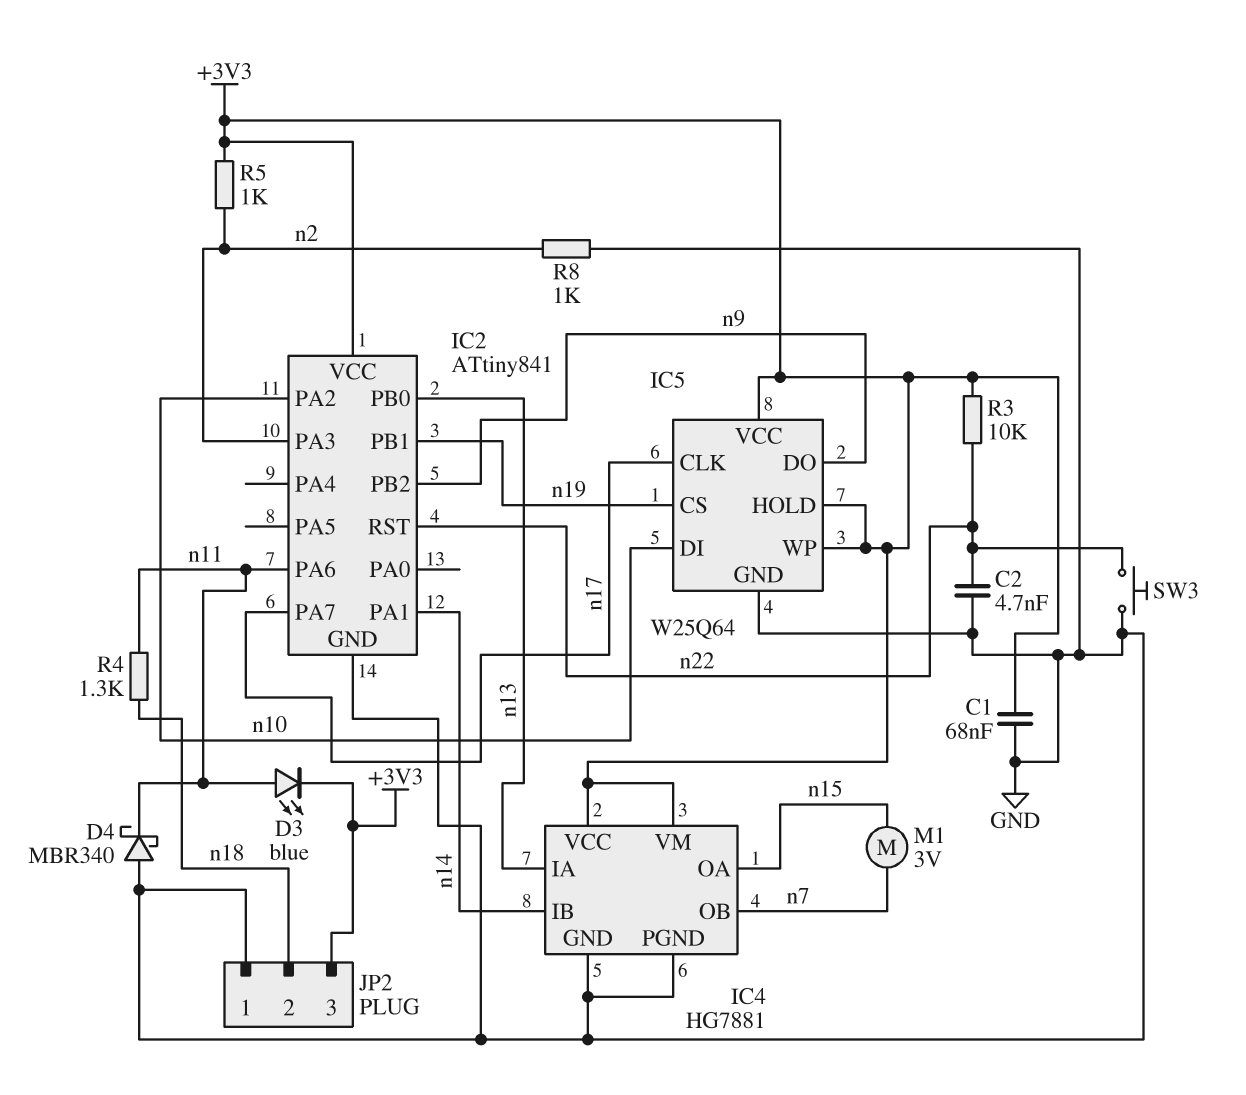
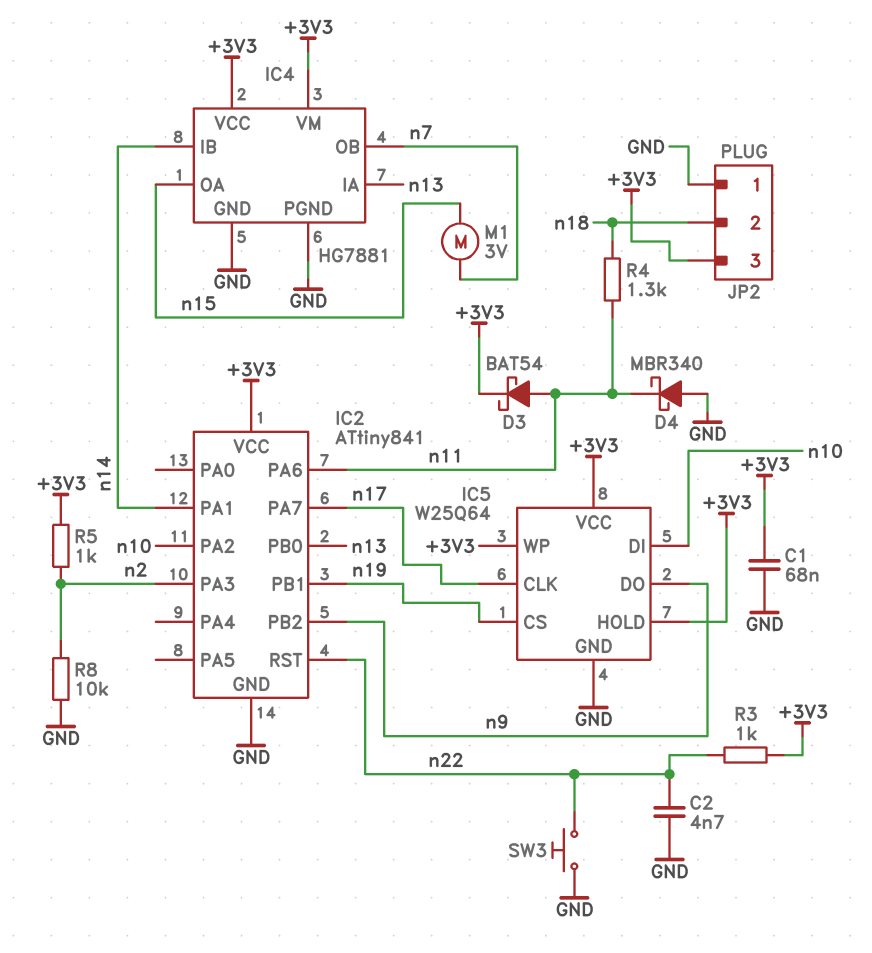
D3: LED blue (A n11, K +3V3) -> schottky BAT54 (A n11, K +3V3)
R3: 10k (+3V3, n22) -> 1k (+3V3, n22)
R8: 1k (GND, n2) -> 10k (GND, n2)

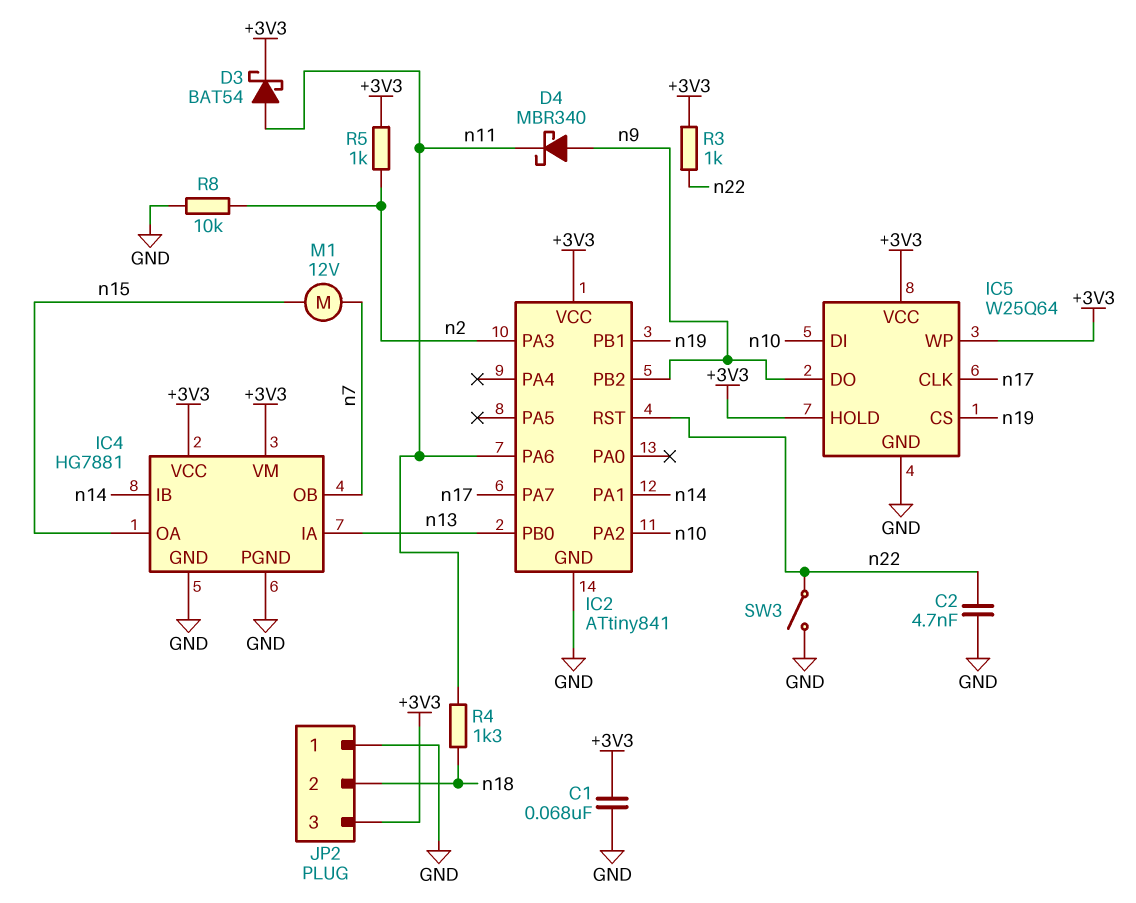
D4: schottky MBR340 (A GND, K n11) -> schottky MBR340 (A n9, K n11)
M1: motor 3V (n7, n15) -> motor 12V (n7, n15)
SW3: button (GND, n22) -> switch (GND, n22)

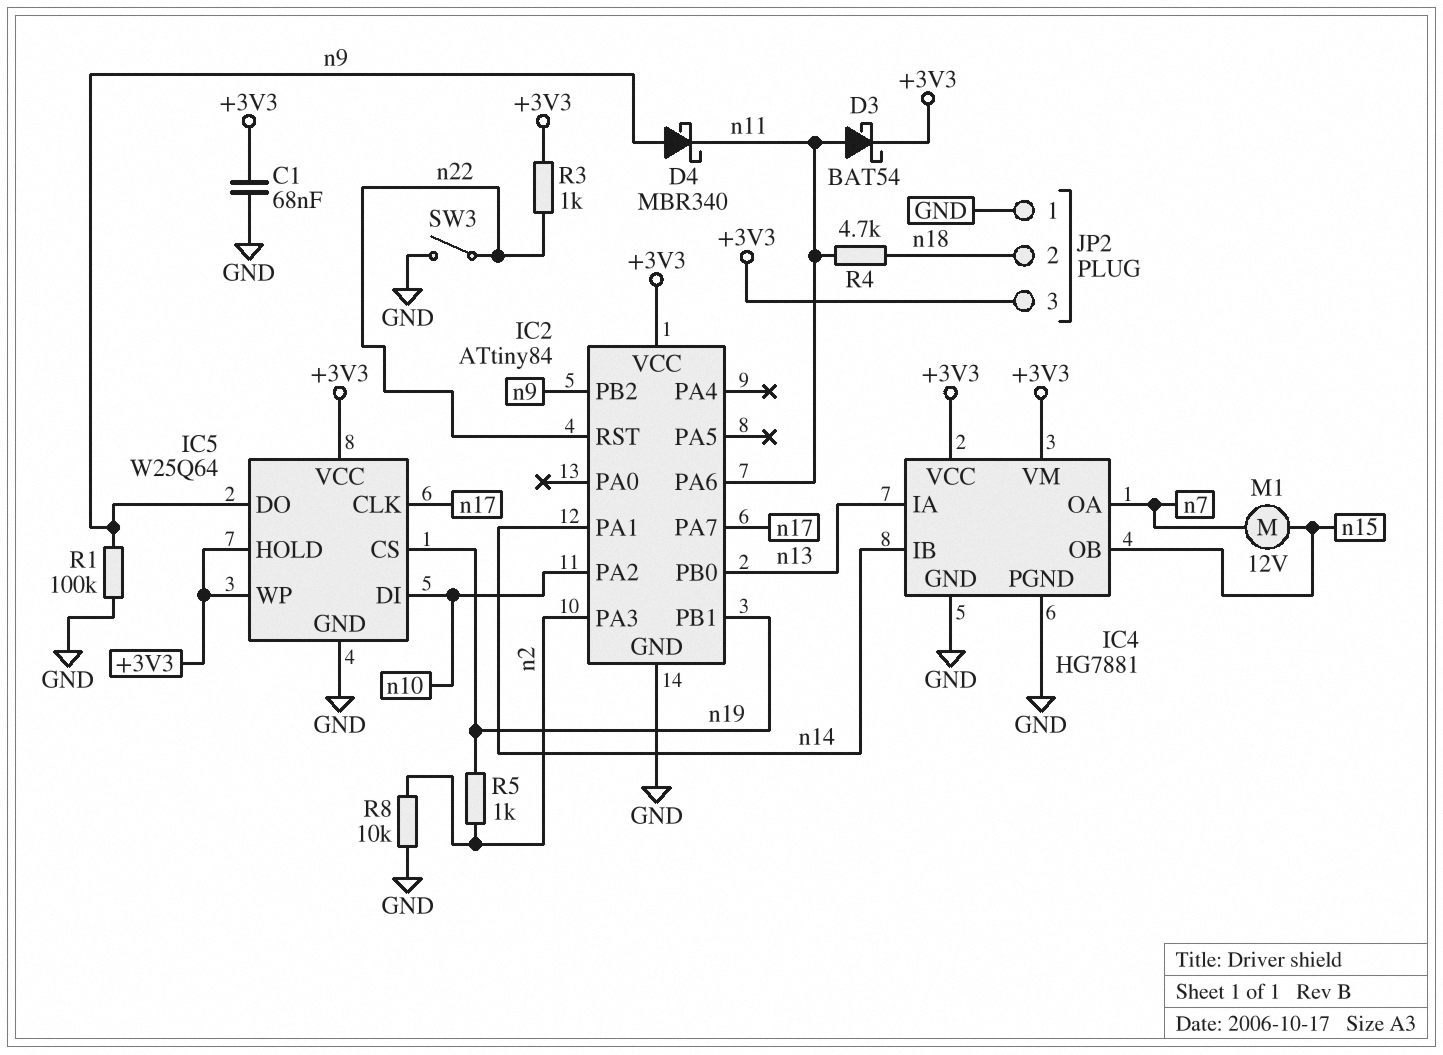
C2: 4.7nF (GND, n22) -> none
IC2: ATtiny841 -> ATtiny84
IC4 pin OA: n15 -> n7
IC4 pin OB: n7 -> n15
R1: none -> 100k (GND, n9)
R4: 1.3k (n11, n18) -> 4.7k (n11, n18)
R5: 1k (+3V3, n2) -> 1k (n2, n19)

